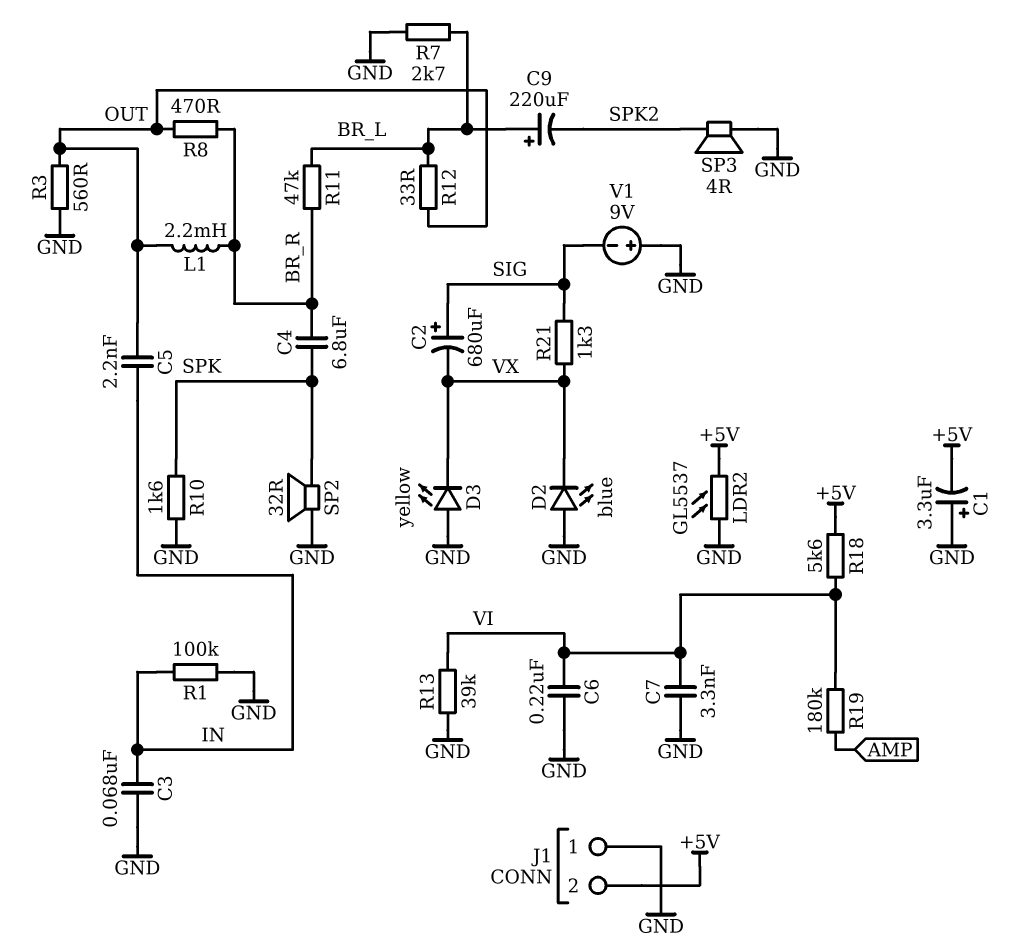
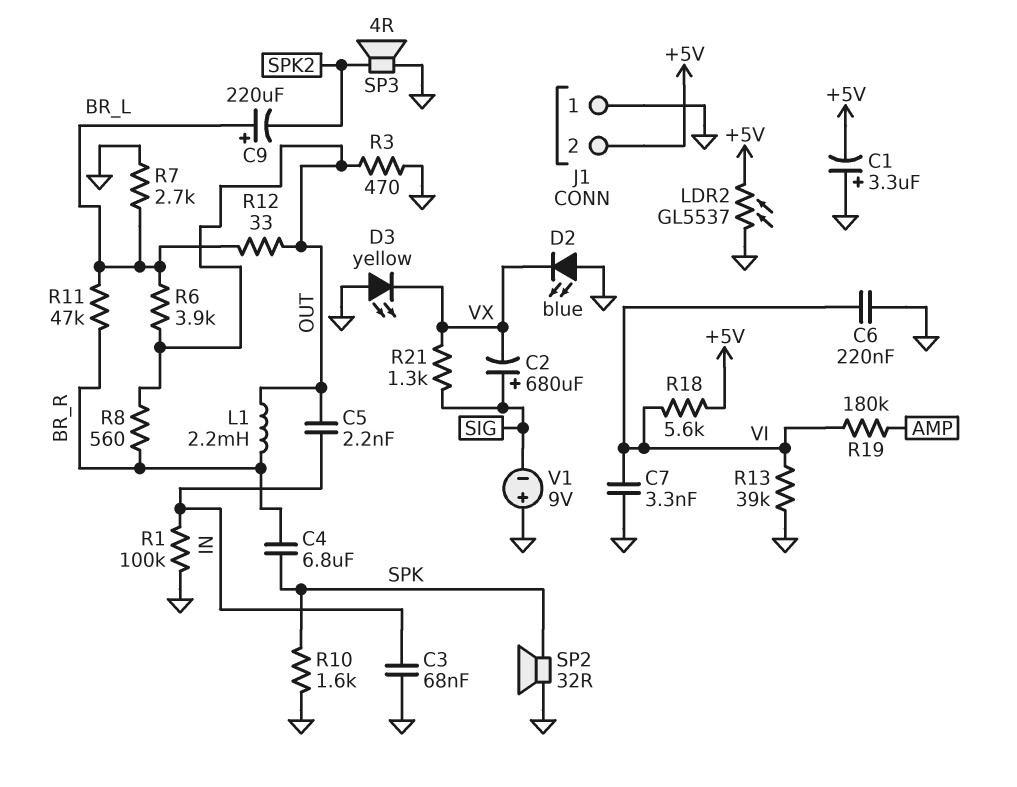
R3: 560 (GND, OUT) -> 470 (GND, OUT)
R6: none -> 3.9k (BR_L, OUT)
R8: 470 (BR_R, OUT) -> 560 (BR_R, OUT)

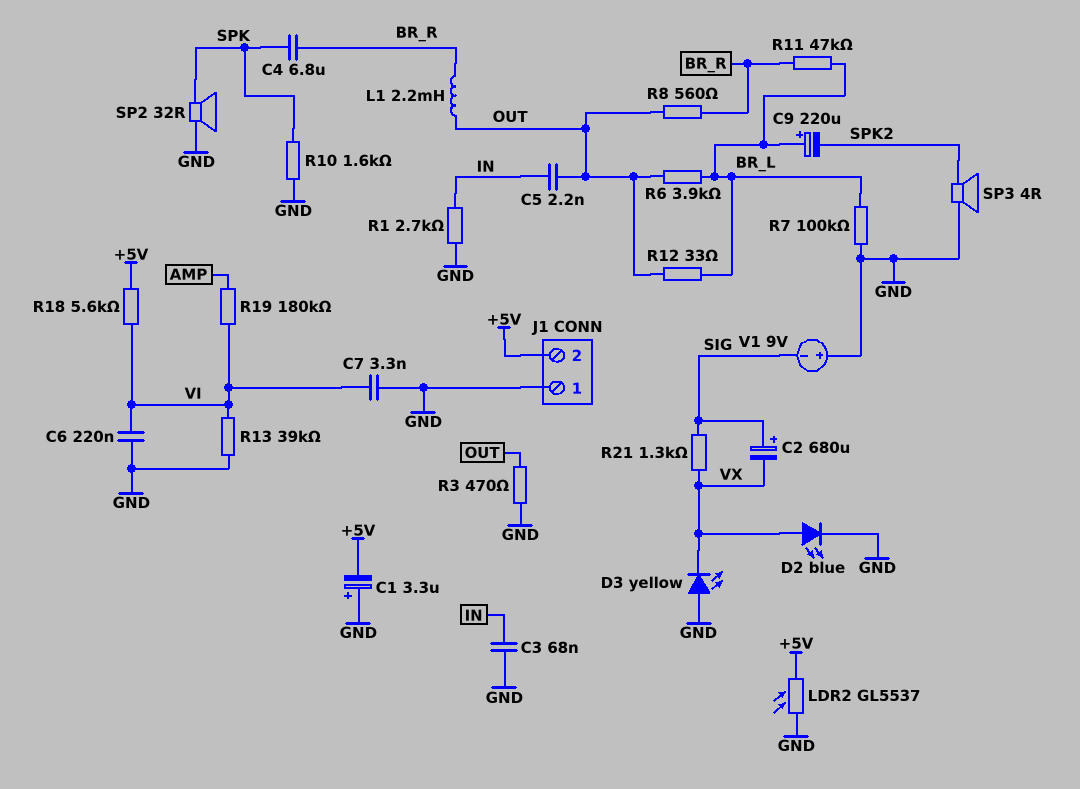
D2: LED blue (A GND, K VX) -> LED blue (A VX, K GND)
R1: 100k (GND, IN) -> 2.7k (GND, IN)
R7: 2.7k (BR_L, GND) -> 100k (BR_L, GND)

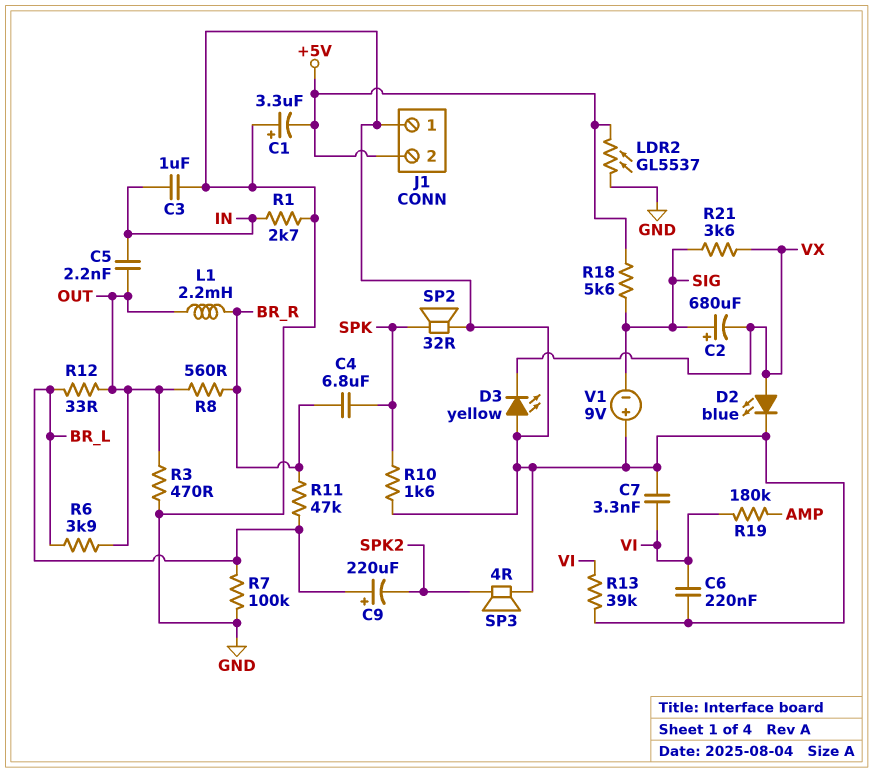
C3: 68nF (GND, IN) -> 1uF (GND, IN)
R18: 5.6k (+5V, VI) -> 5.6k (+5V, SIG)
R21: 1.3k (SIG, VX) -> 3.6k (SIG, VX)

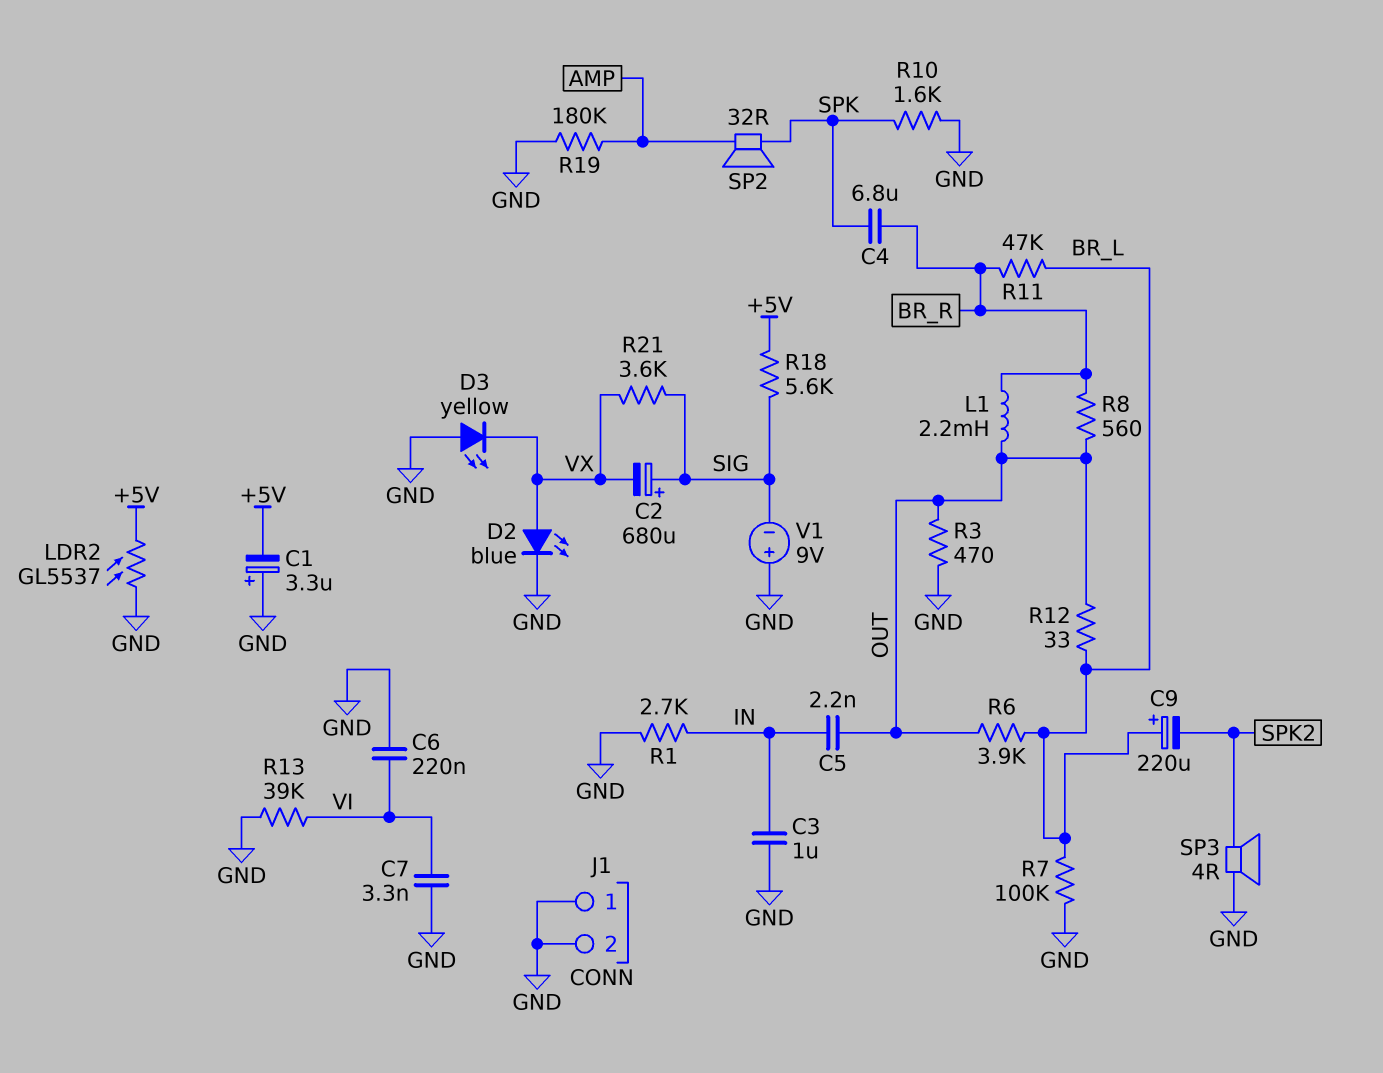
J1 pin 2: +5V -> GND
R19: 180k (AMP, VI) -> 180k (AMP, GND)
SP2: speaker 32R (GND, SPK) -> speaker 32R (AMP, SPK)

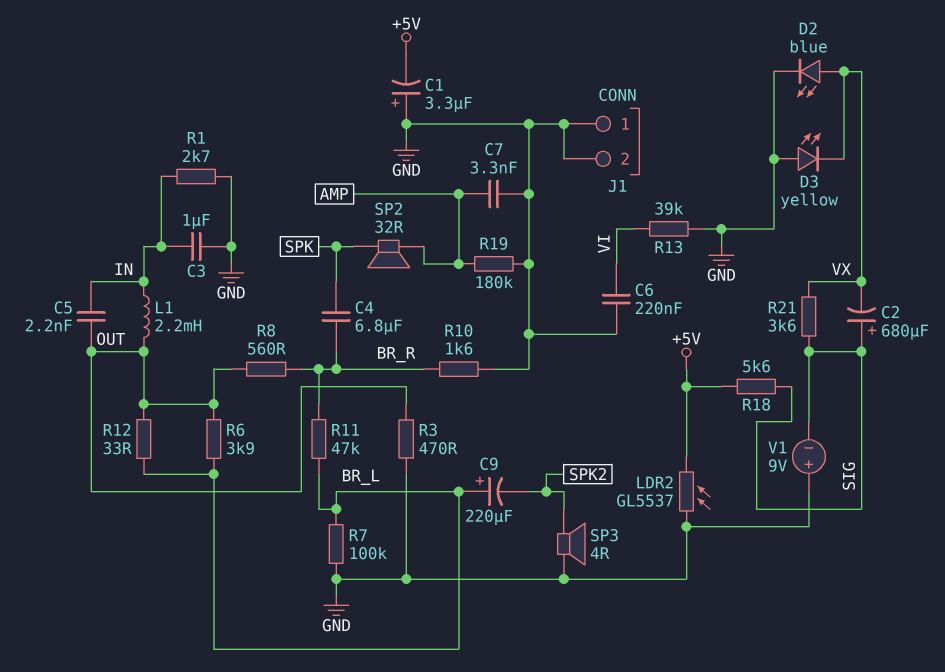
C7: 3.3nF (GND, VI) -> 3.3nF (AMP, GND)
L1: 2.2mH (BR_R, OUT) -> 2.2mH (IN, OUT)
R10: 1.6k (GND, SPK) -> 1.6k (BR_R, GND)

